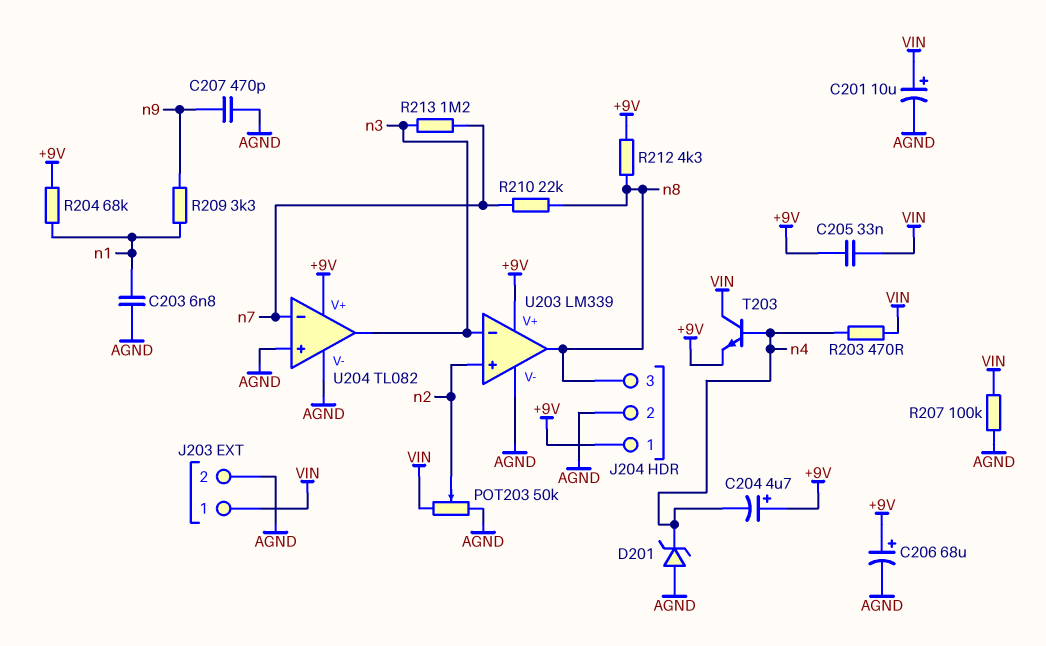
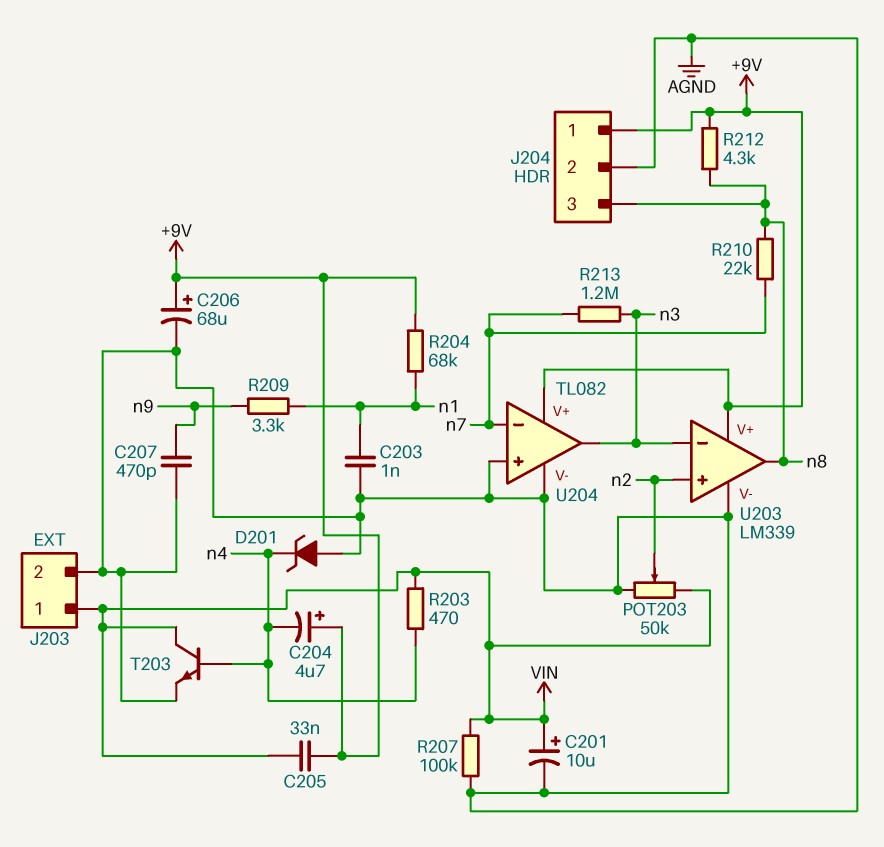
C203: 6.8nF (AGND, n1) -> 1nF (AGND, n1)
T203: NPN (B n4, C VIN, E +9V) -> NPN (B n4, C VIN, E AGND)

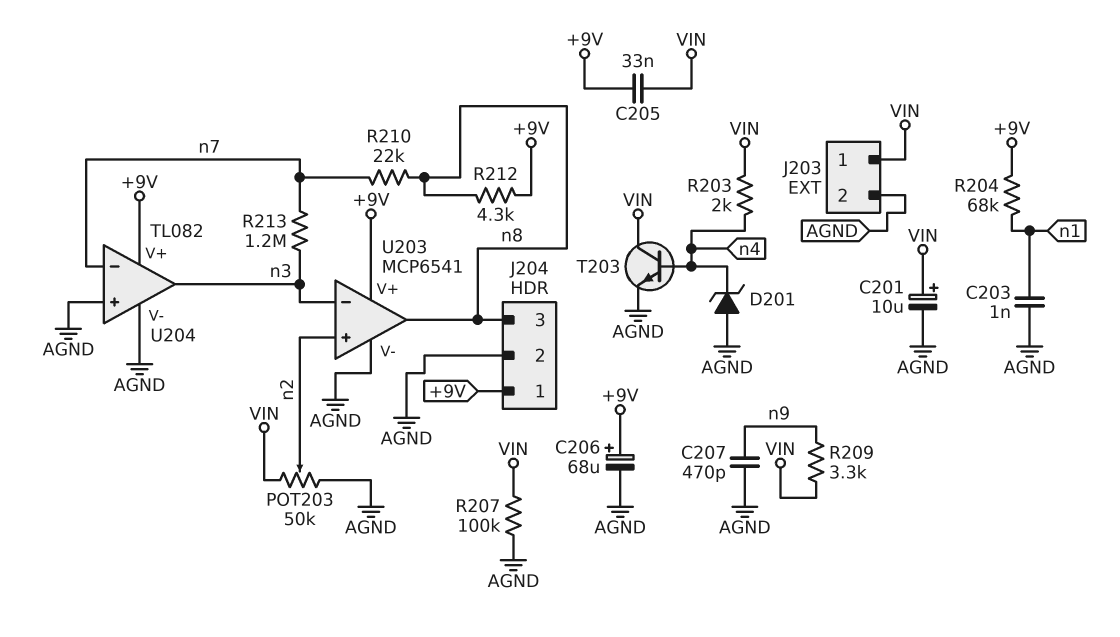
C204: 4.7uF (plus +9V, minus n4) -> none
R203: 470 (VIN, n4) -> 2k (VIN, n4)
R209: 3.3k (n1, n9) -> 3.3k (VIN, n9)
U203: LM339 -> MCP6541

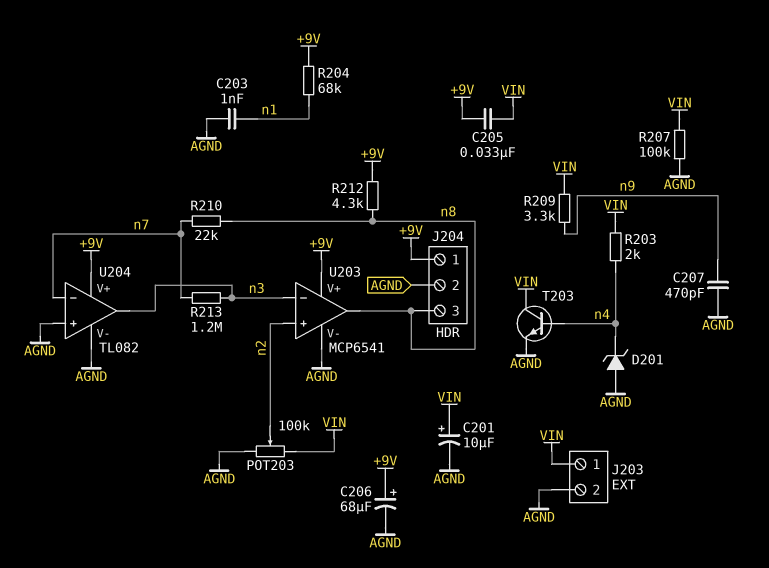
POT203: 50k (AGND, VIN, wiper n2) -> 100k (AGND, VIN, wiper n2)

